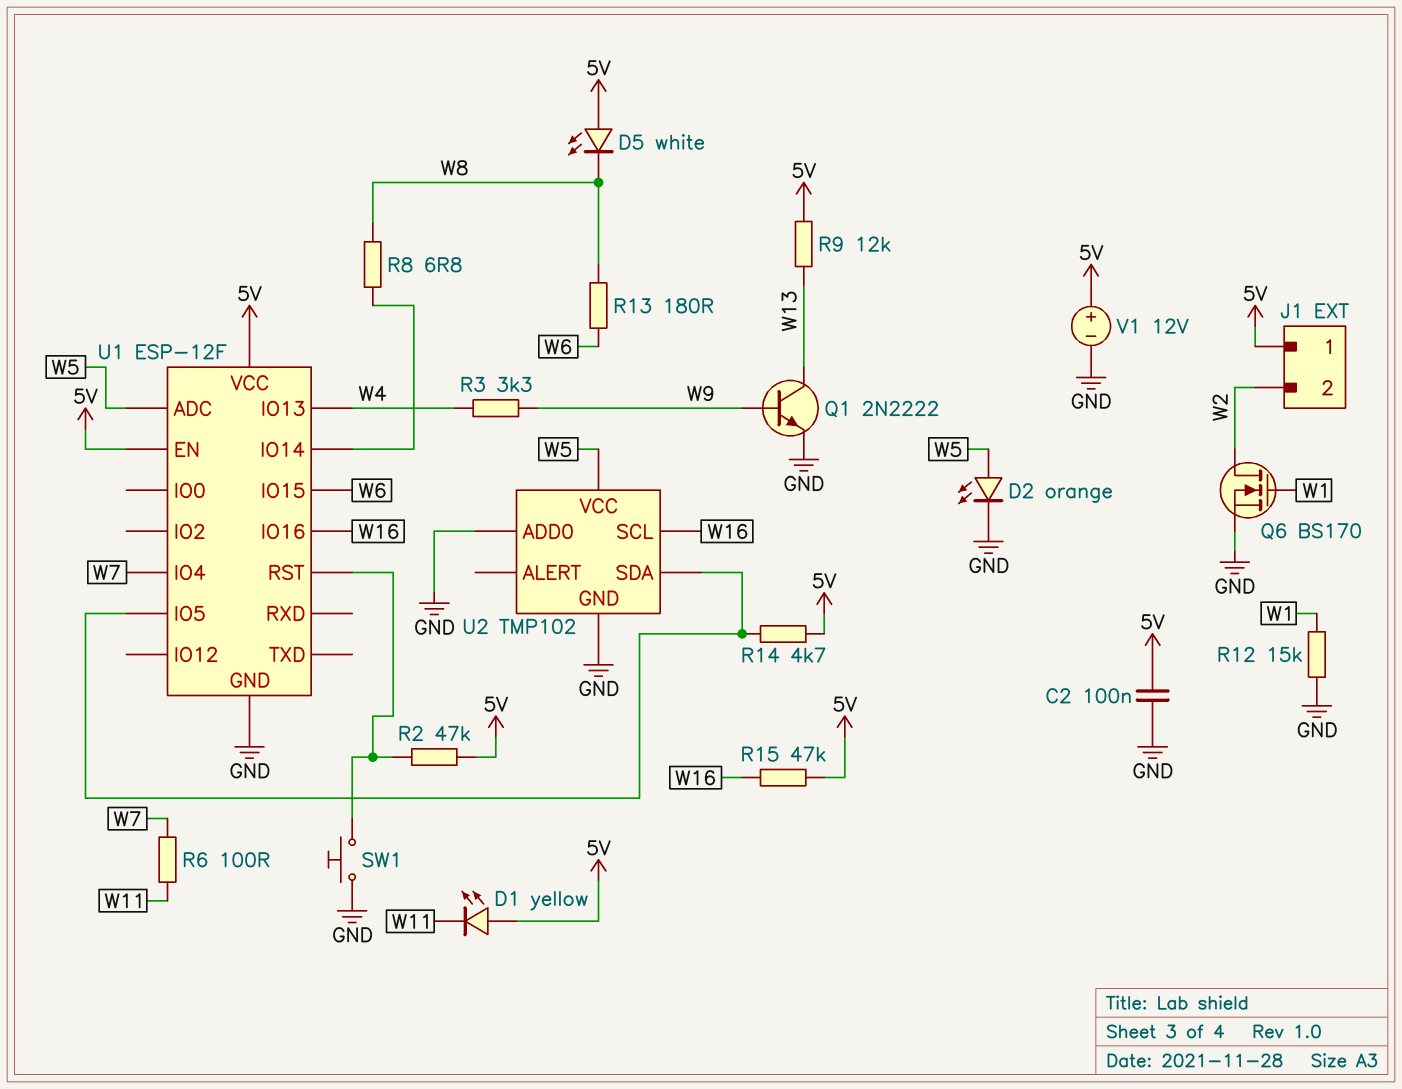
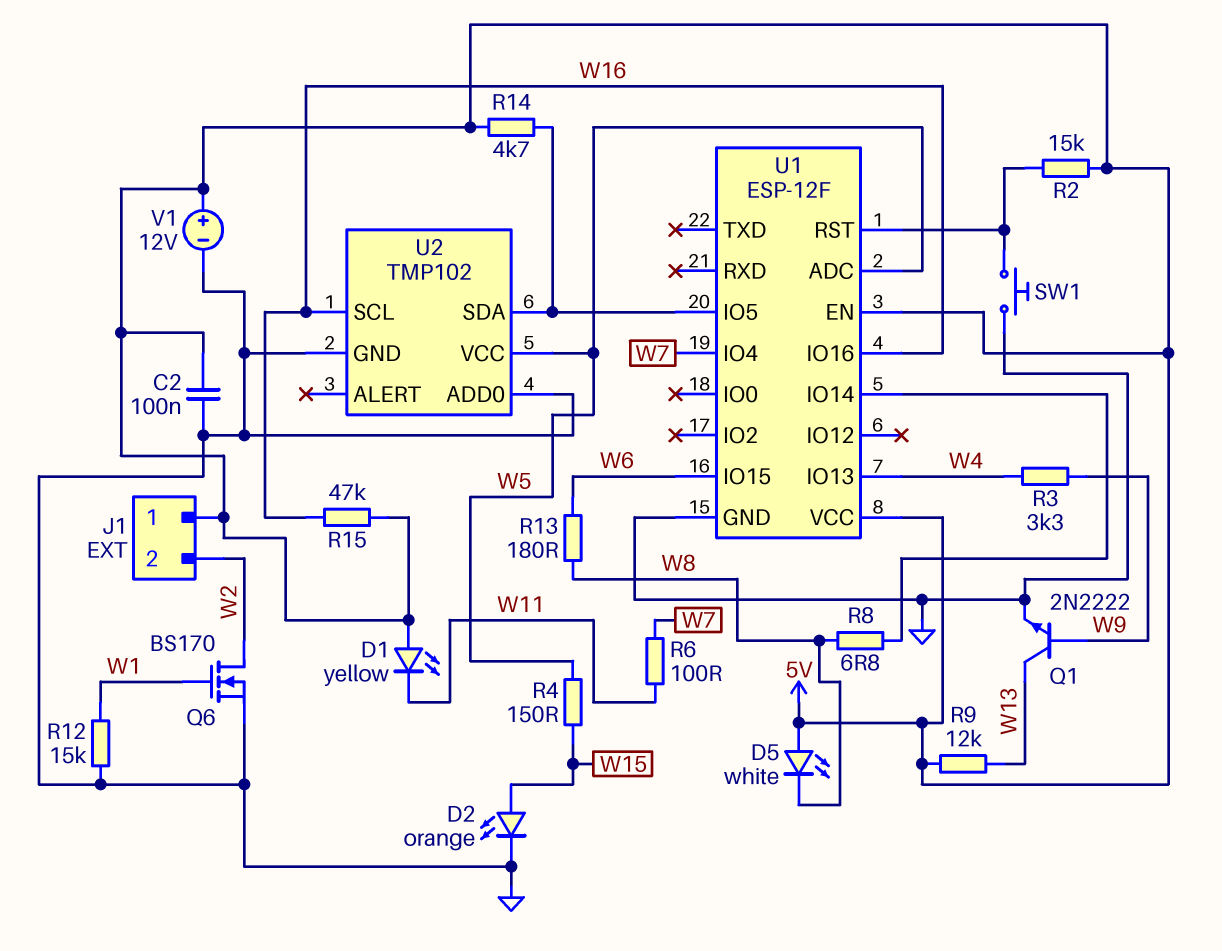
D2: LED orange (A W5, K GND) -> LED orange (A W15, K GND)
R2: 47k (5V, U1/RST) -> 15k (5V, U1/RST)
R4: none -> 150 (W5, W15)

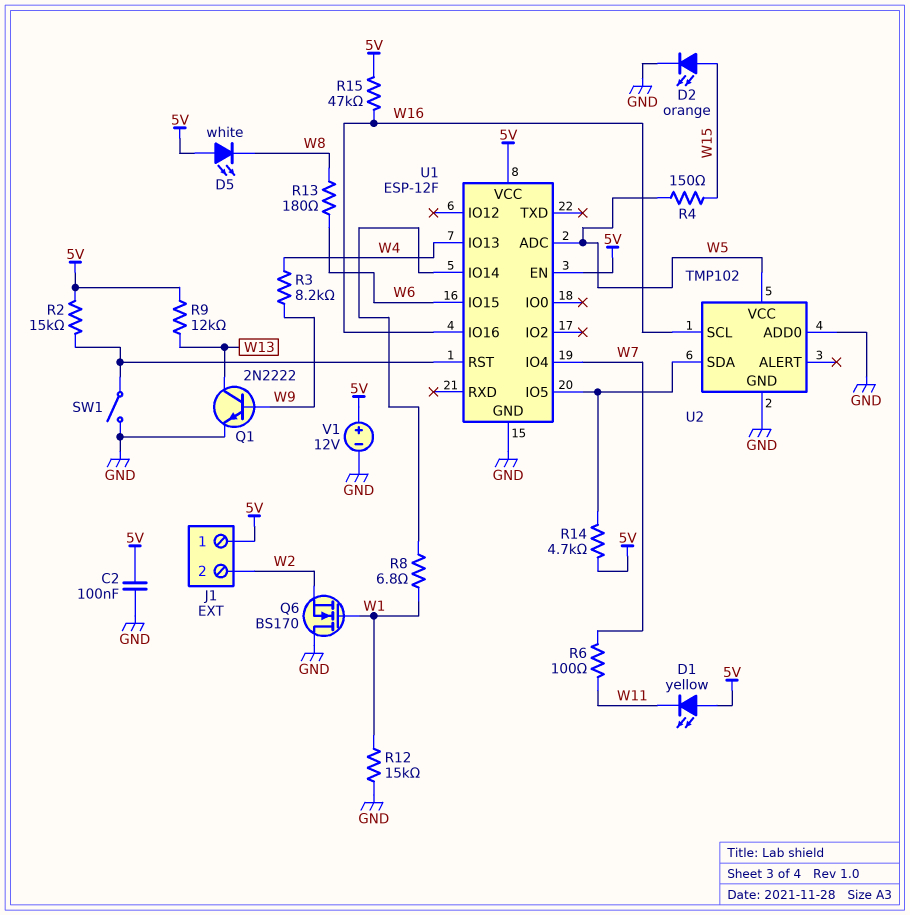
Q6: NMOS BS170 (G W1, D W2, S GND) -> NMOS BS170 (G W1, D GND, S W2)
R3: 3.3k (W4, W9) -> 8.2k (W4, W9)
R8: 6.8 (U1/IO14, W8) -> 6.8 (U1/IO14, W1)
SW1: button (GND, U1/RST) -> switch (GND, U1/RST)

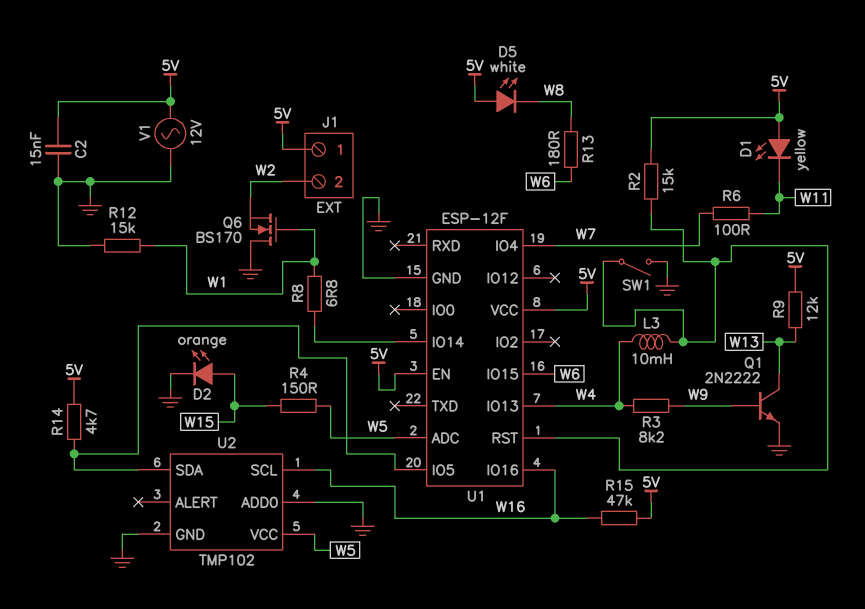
C2: 100nF (5V, GND) -> 15nF (5V, GND)
L3: none -> 10mH (U1/RST, W4)
V1: 12V (plus 5V, minus GND) -> AC 12V (5V, GND)

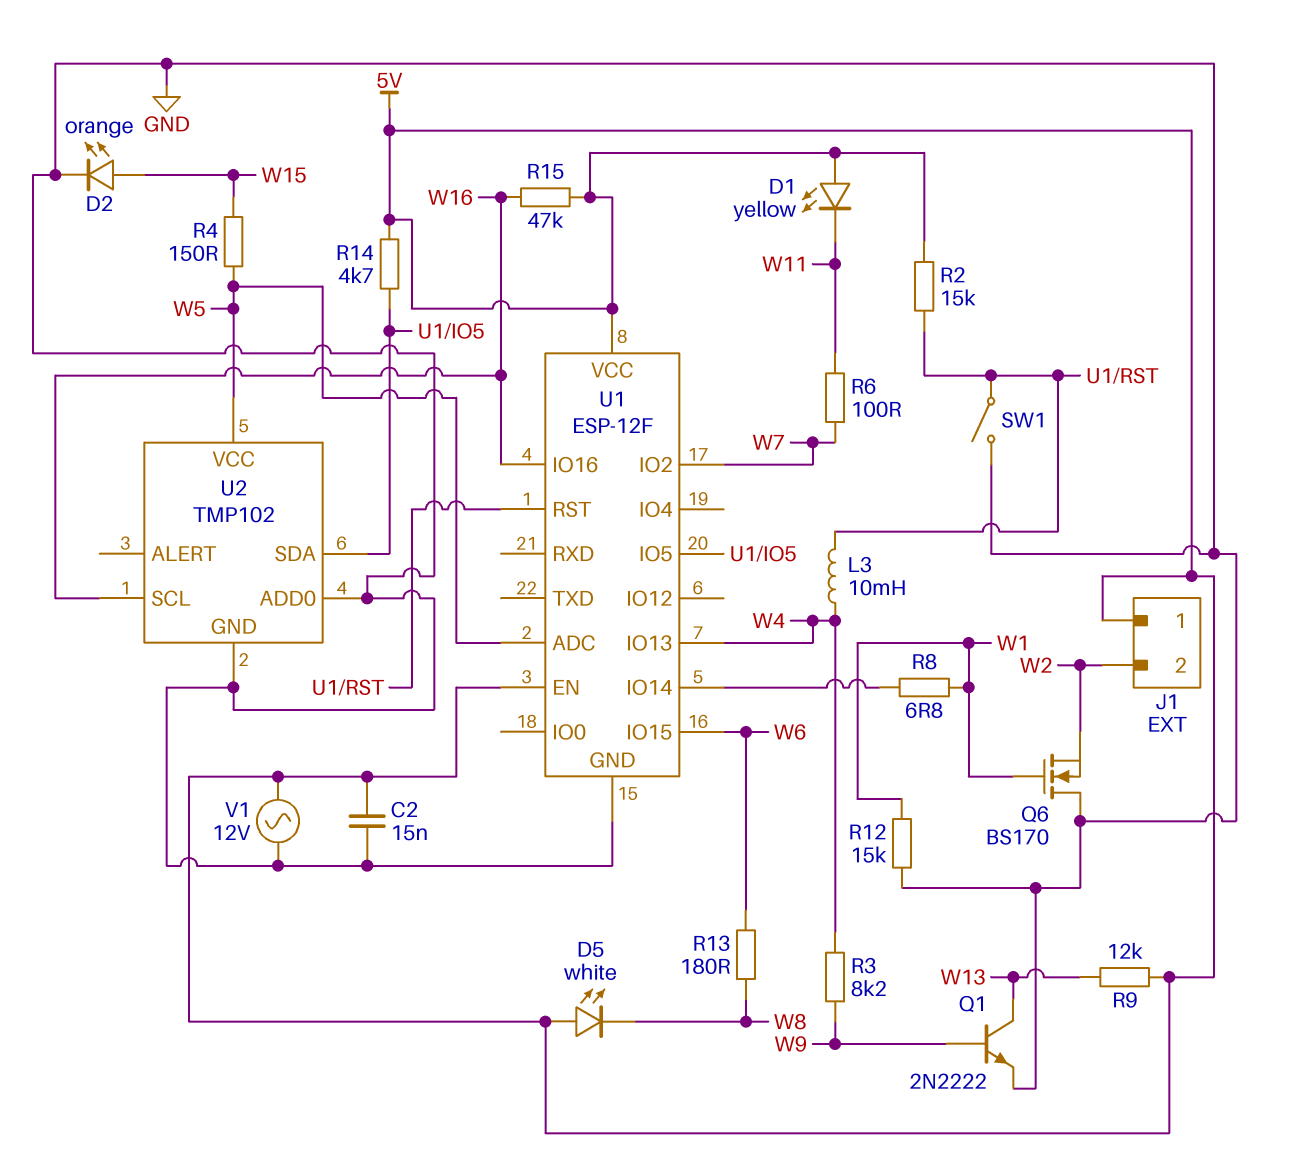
U1 pin IO2: none -> W7
U1 pin IO4: W7 -> none

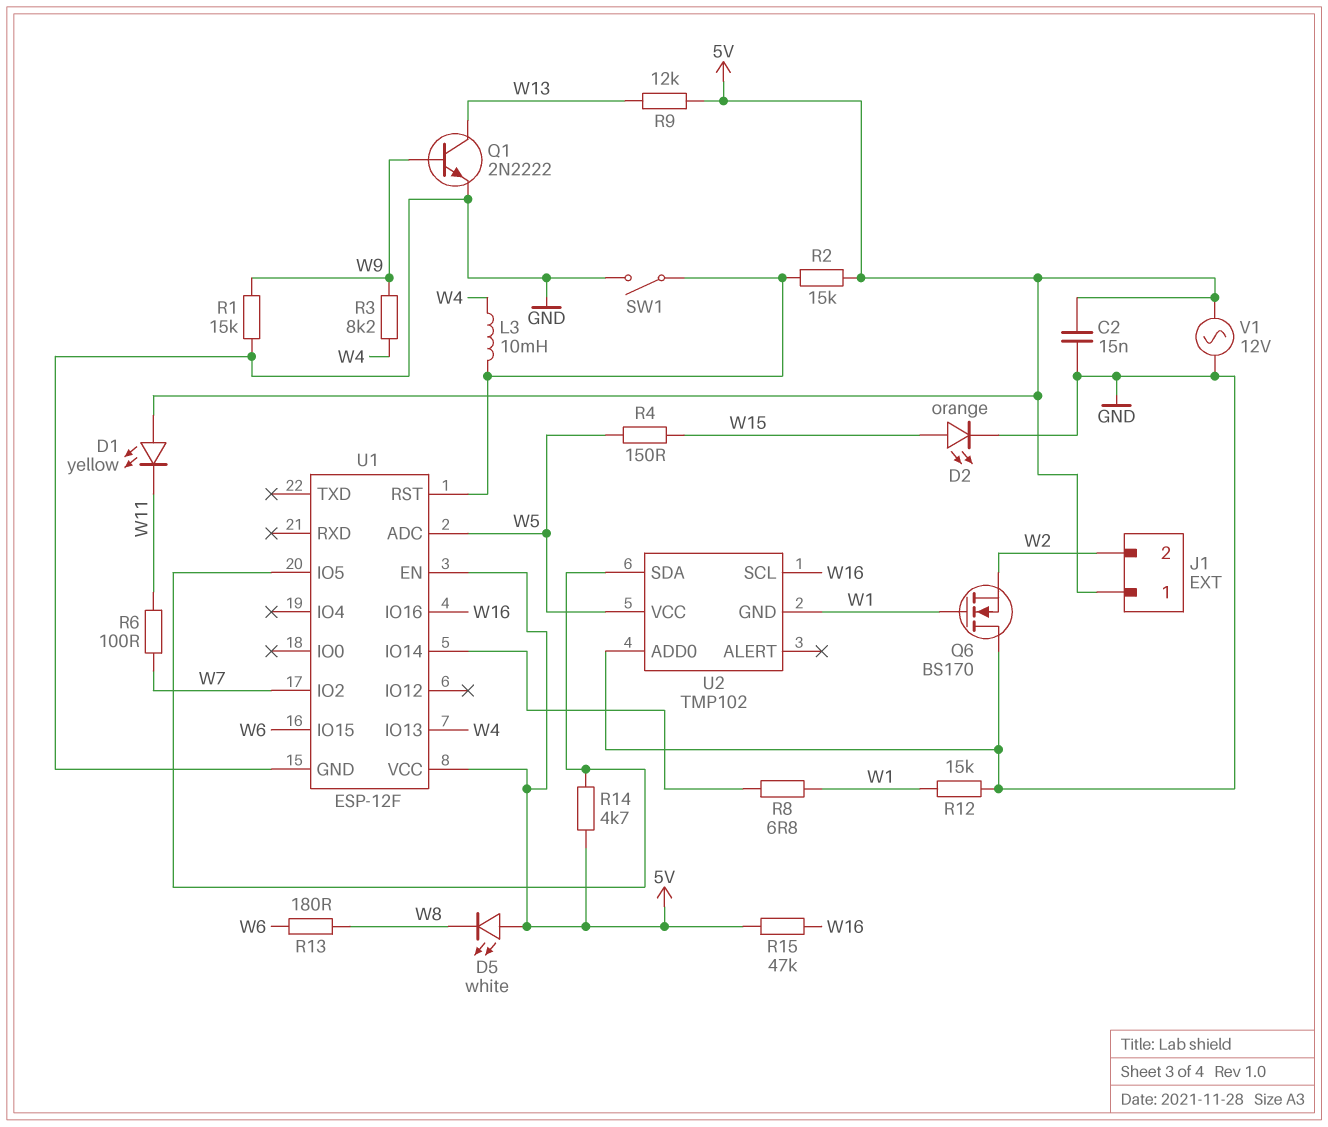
R1: none -> 15k (GND, W9)
U2 pin GND: GND -> W1

